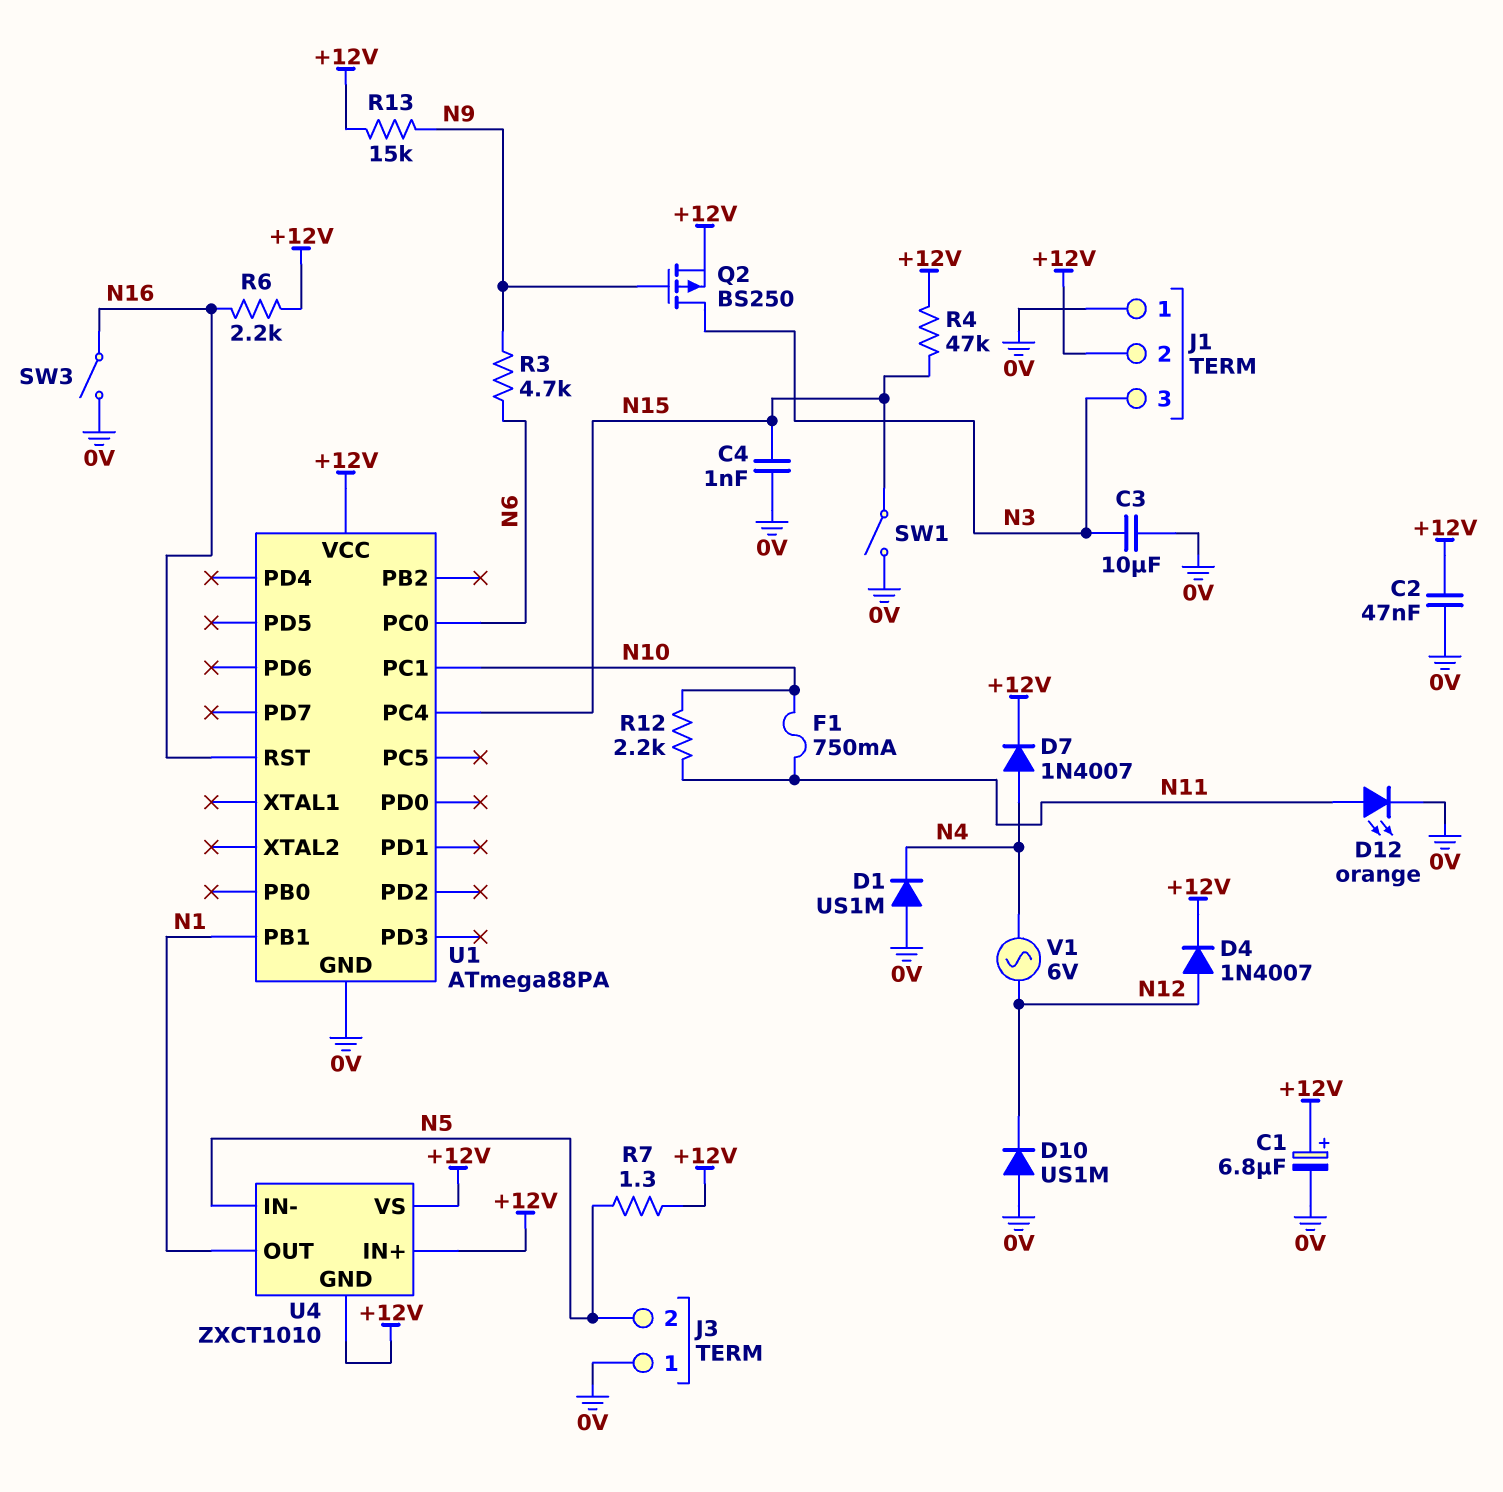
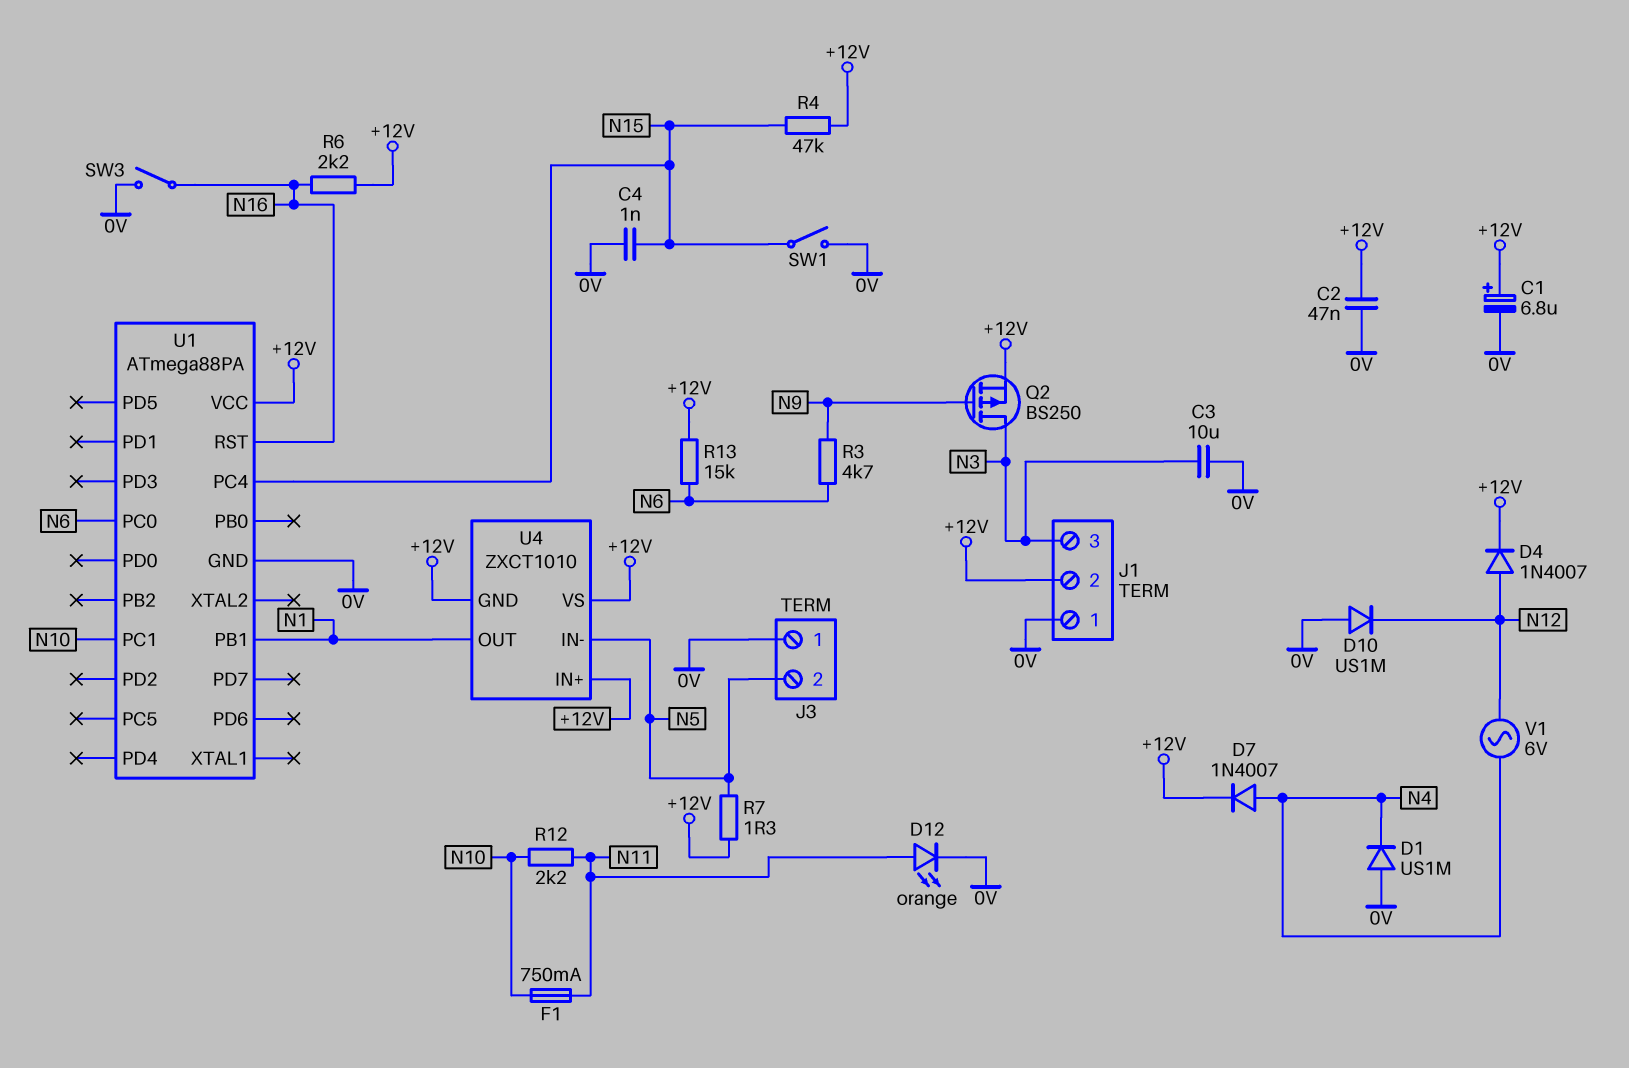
R13: 15k (+12V, N9) -> 15k (+12V, N6)

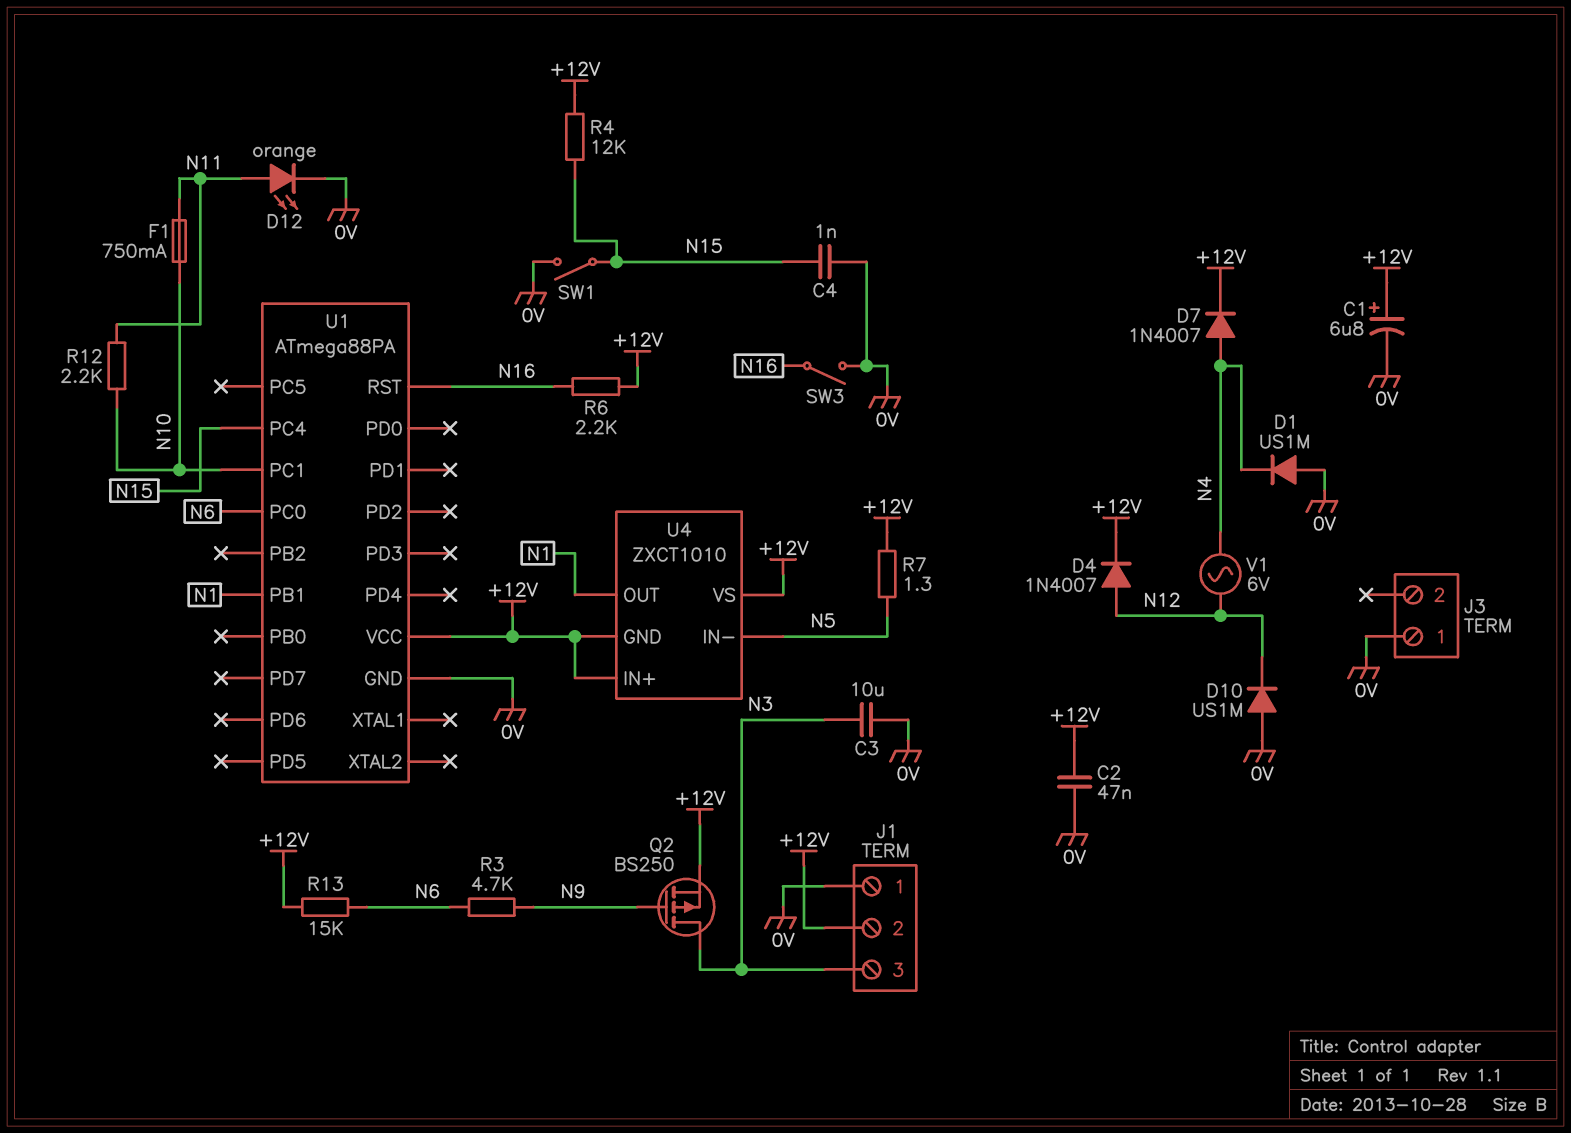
J3 pin 2: N5 -> none
R4: 47k (+12V, N15) -> 12k (+12V, N15)

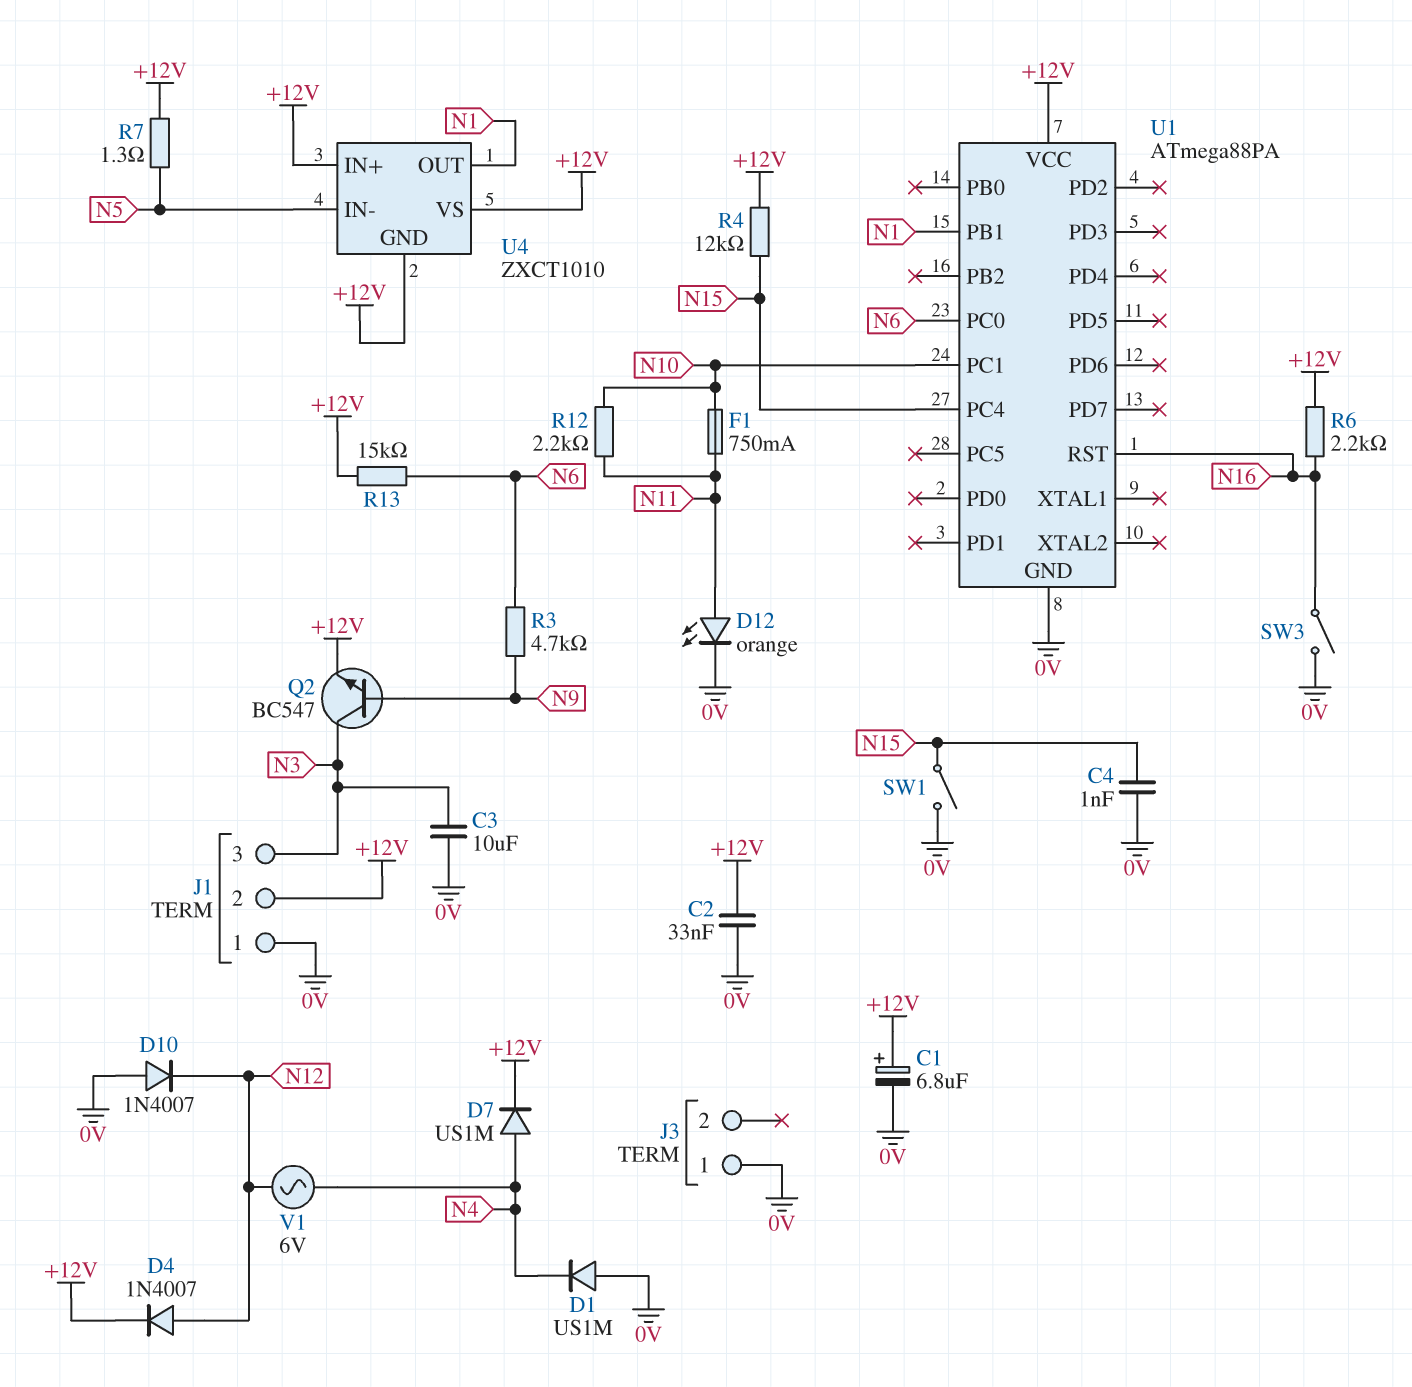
C2: 47nF (+12V, 0V) -> 33nF (+12V, 0V)
D7: diode 1N4007 (A N4, K +12V) -> diode US1M (A N4, K +12V)
D10: diode US1M (A 0V, K N12) -> diode 1N4007 (A 0V, K N12)
Q2: PMOS BS250 (G N9, D N3, S +12V) -> NPN BC547 (B N9, C N3, E +12V)

